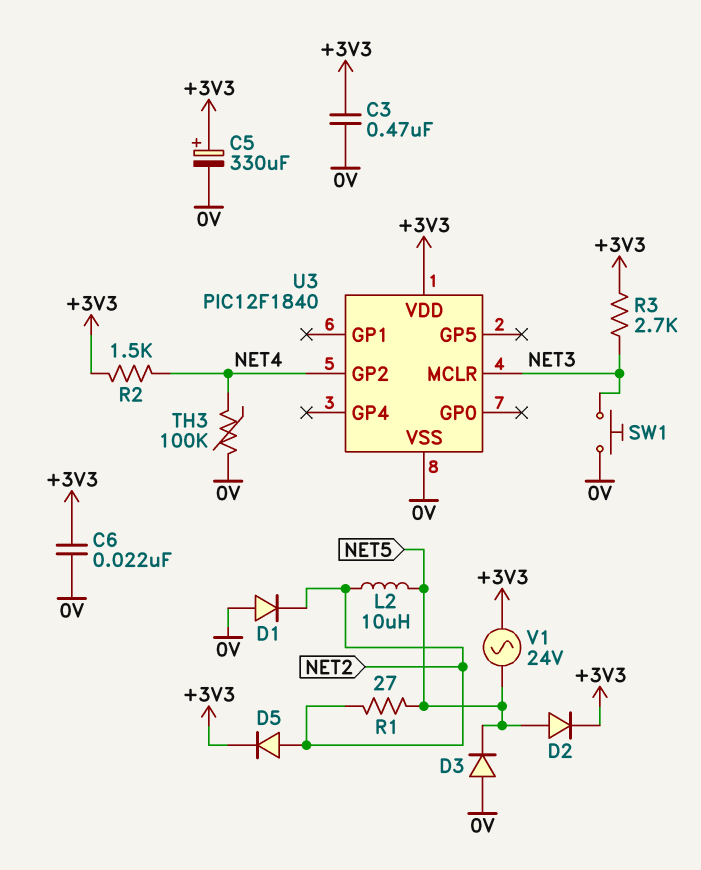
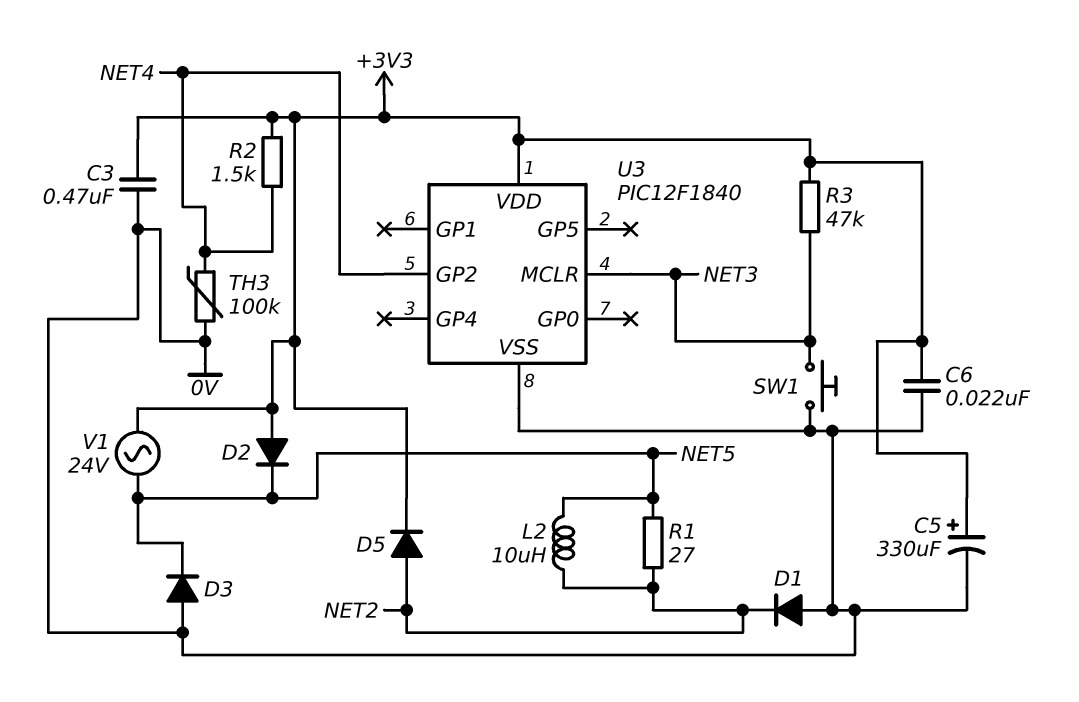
D2: diode (A NET5, K +3V3) -> diode (A +3V3, K NET5)
R3: 2.7k (+3V3, NET3) -> 47k (+3V3, NET3)

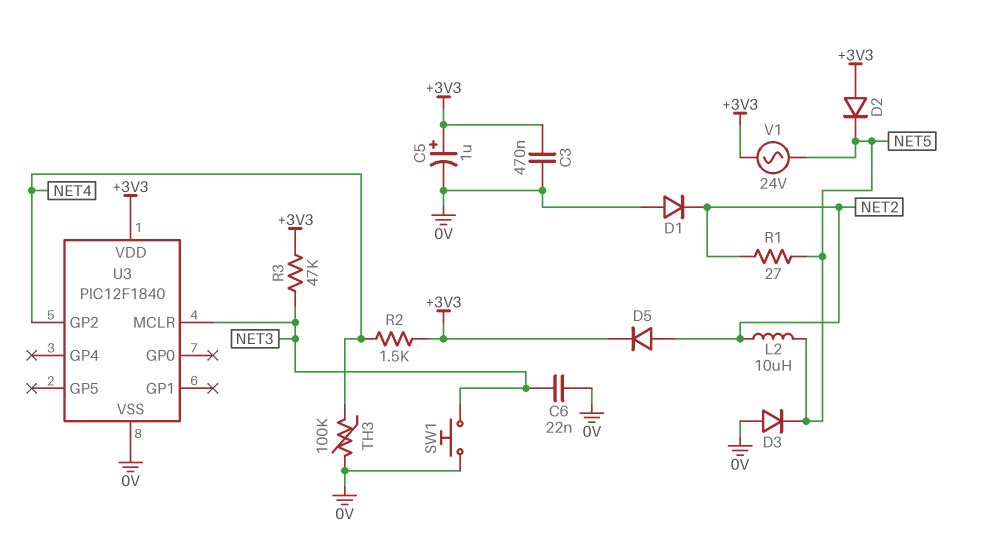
C5: 330uF (plus +3V3, minus 0V) -> 1uF (plus +3V3, minus 0V)
C6: 22nF (+3V3, 0V) -> 22nF (0V, NET3)

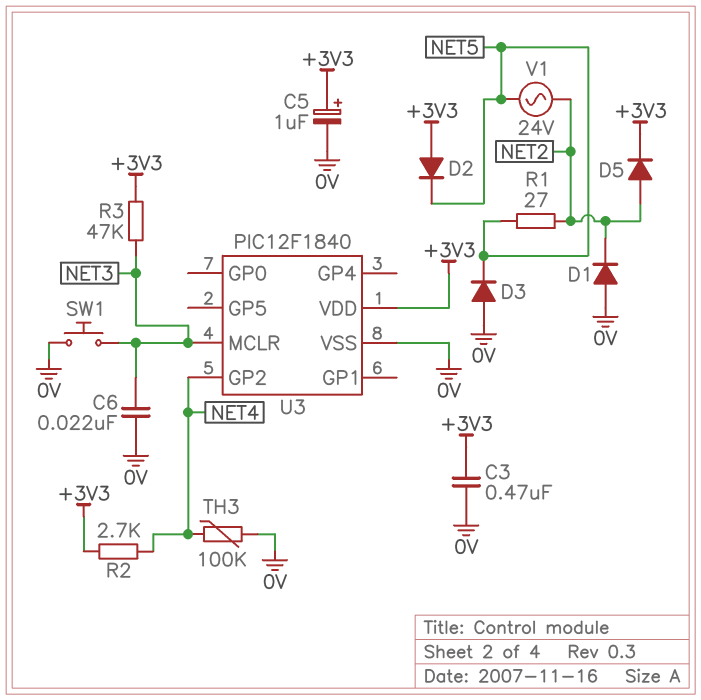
L2: 10uH (NET2, NET5) -> none
R2: 1.5k (+3V3, NET4) -> 2.7k (+3V3, NET4)
V1: AC 24V (+3V3, NET5) -> AC 24V (NET2, NET5)

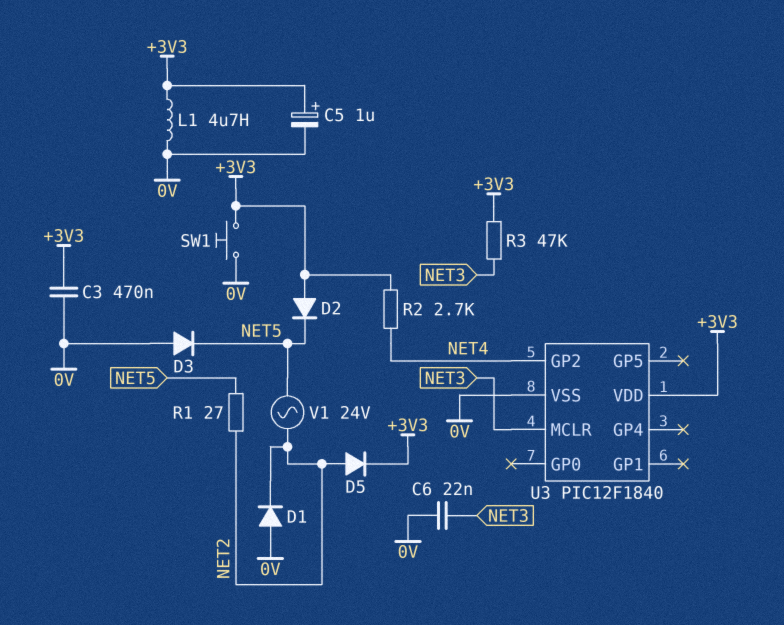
L1: none -> 4.7uH (+3V3, 0V)
SW1: button (0V, NET3) -> button (+3V3, 0V)
TH3: 100k (0V, NET4) -> none

